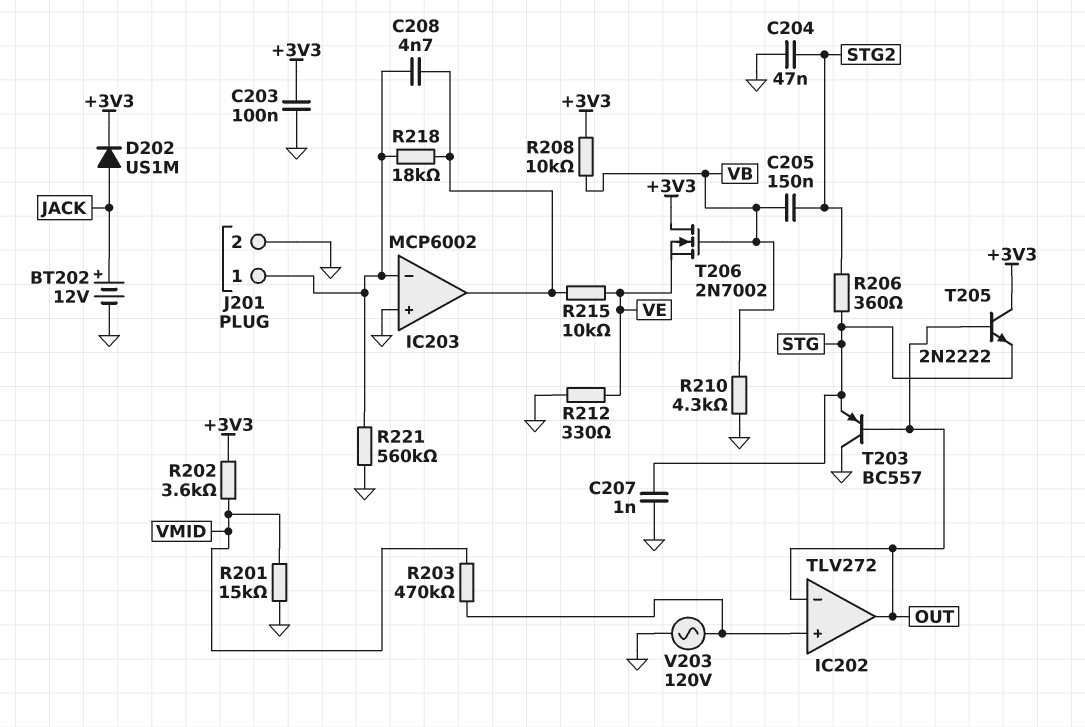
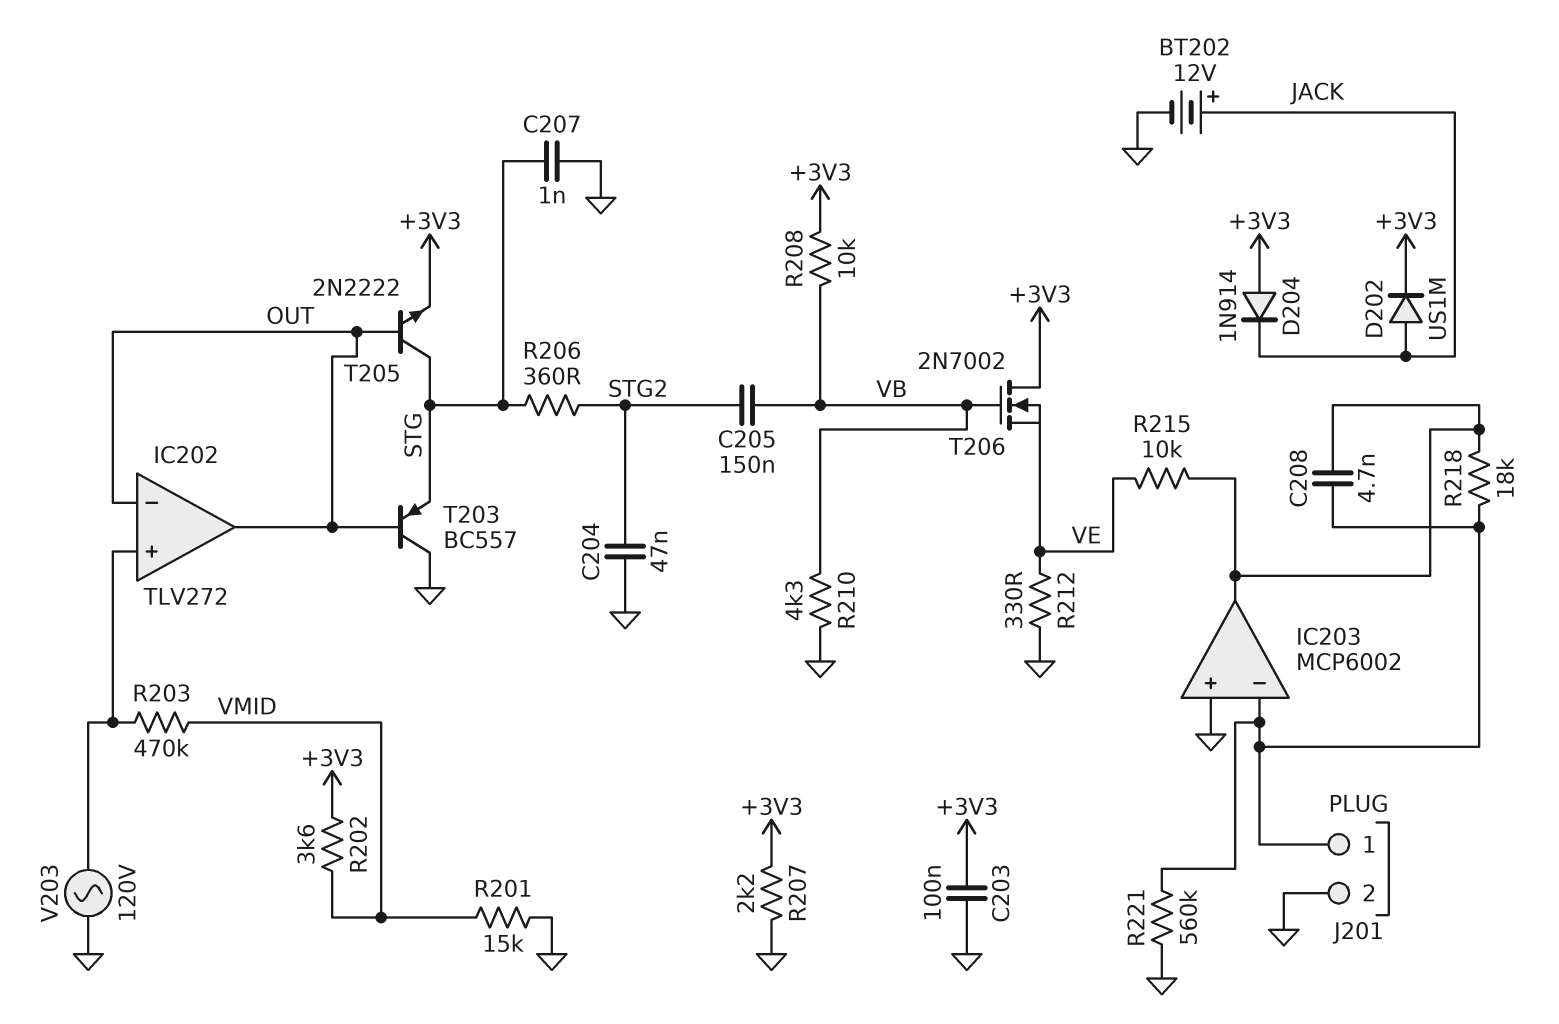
D204: none -> diode 1N914 (A +3V3, K JACK)
R207: none -> 2.2k (+3V3, GND)
T205: NPN 2N2222 (B OUT, C +3V3, E STG) -> NPN 2N2222 (B OUT, C STG, E +3V3)

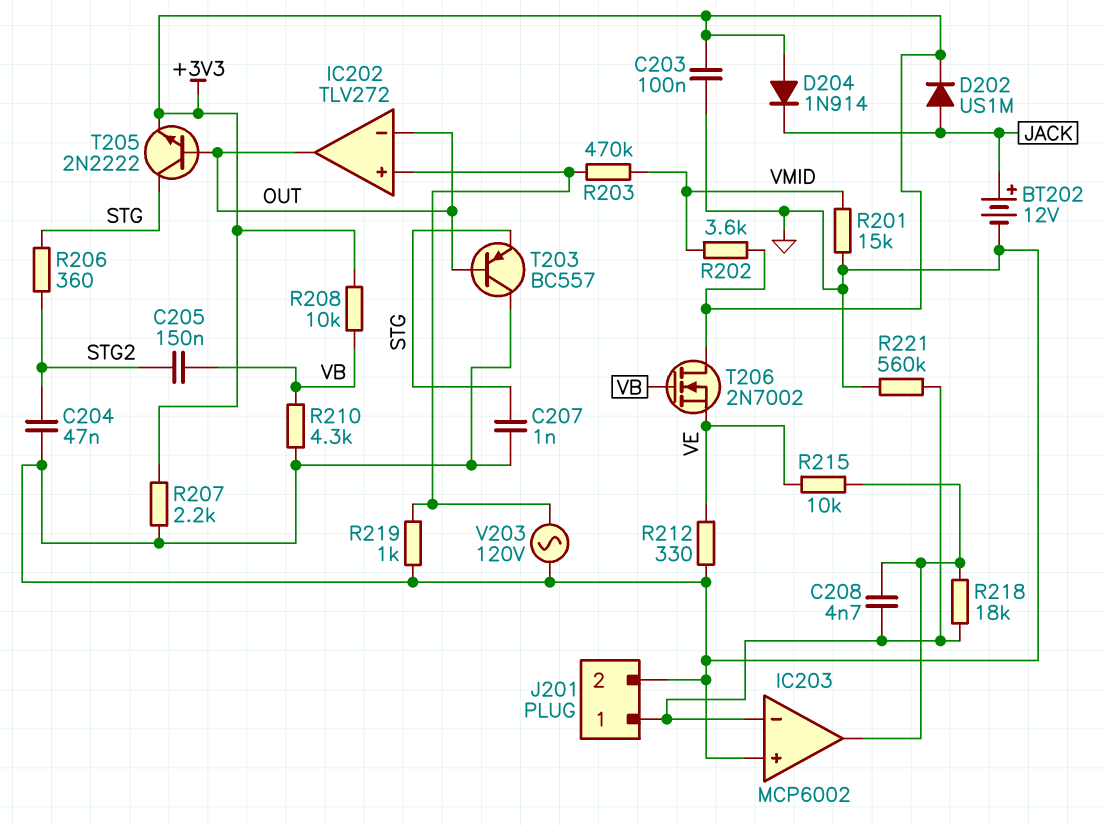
R219: none -> 1k (GND, IC202/in+)

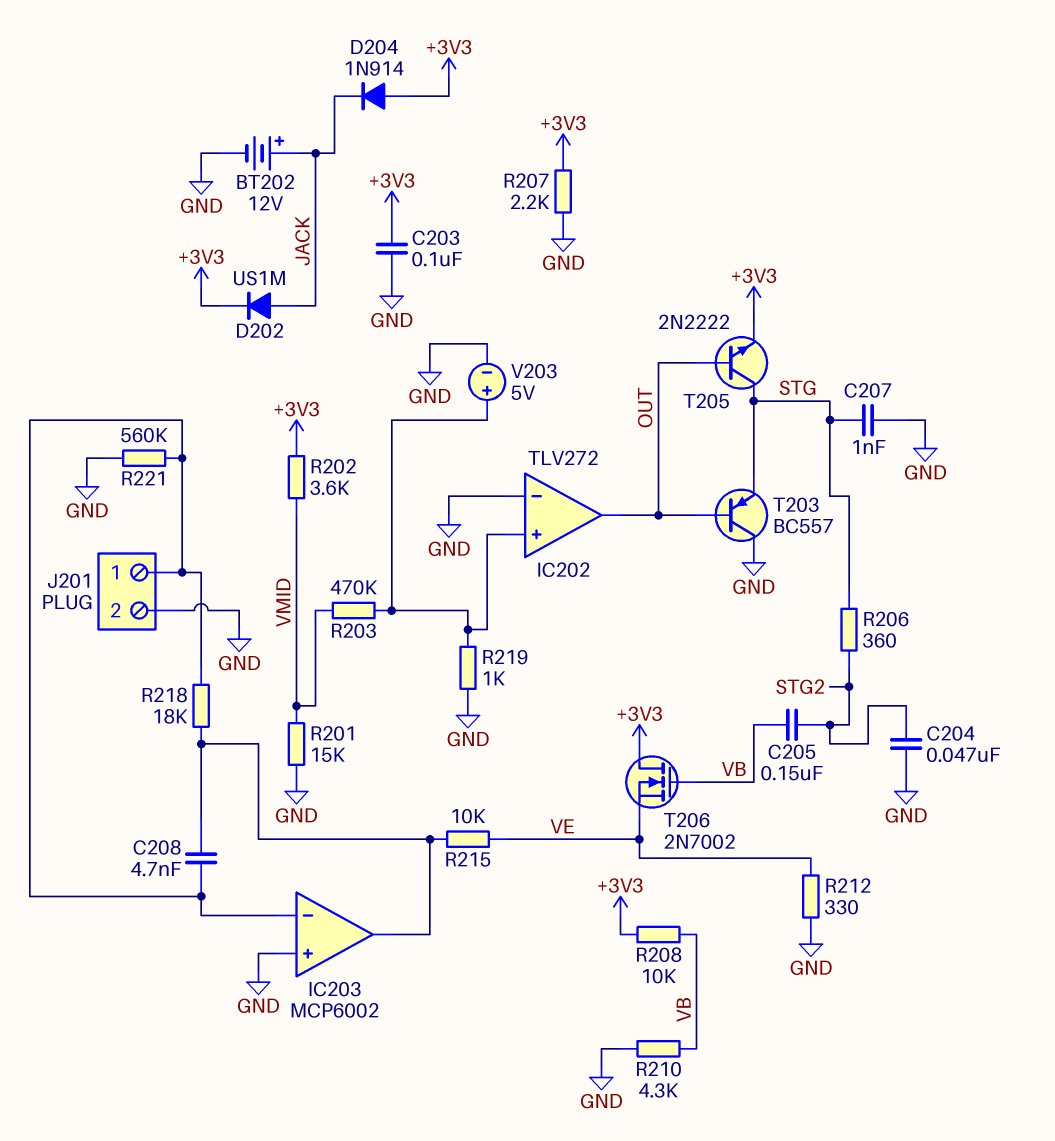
IC202 pin in-: OUT -> GND
V203: AC 120V (GND, IC202/in+) -> 5V (plus IC202/in+, minus GND)

